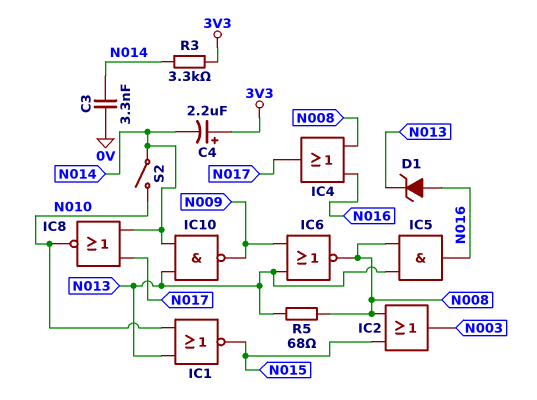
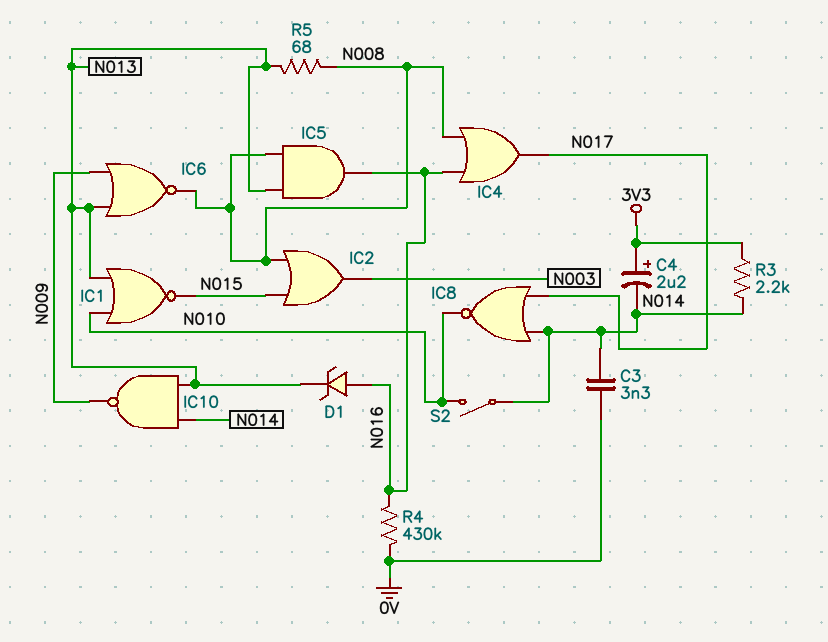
R3: 3.3k (3V3, N014) -> 2.2k (3V3, N014)
R4: none -> 430k (0V, N016)

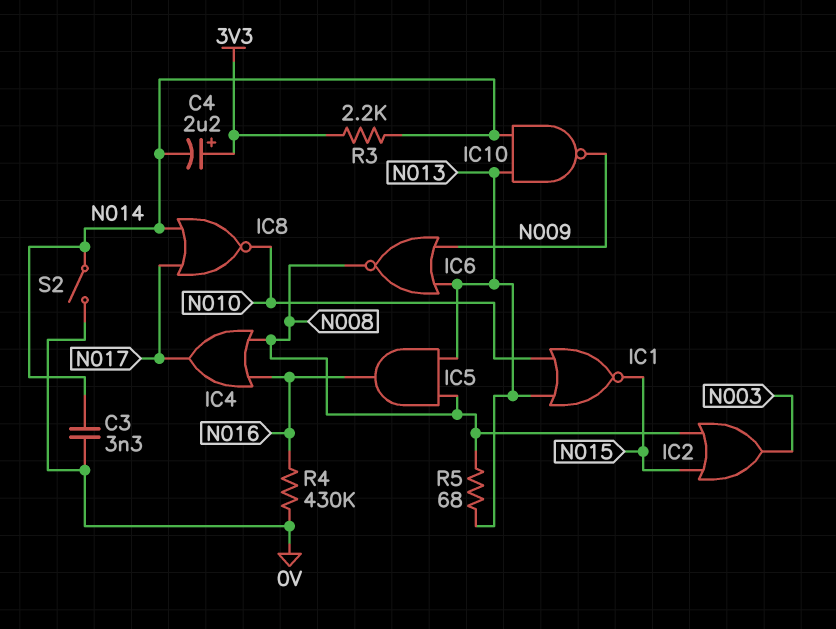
D1: zener (A N016, K N013) -> none
S2: switch (N010, N014) -> switch (0V, N014)

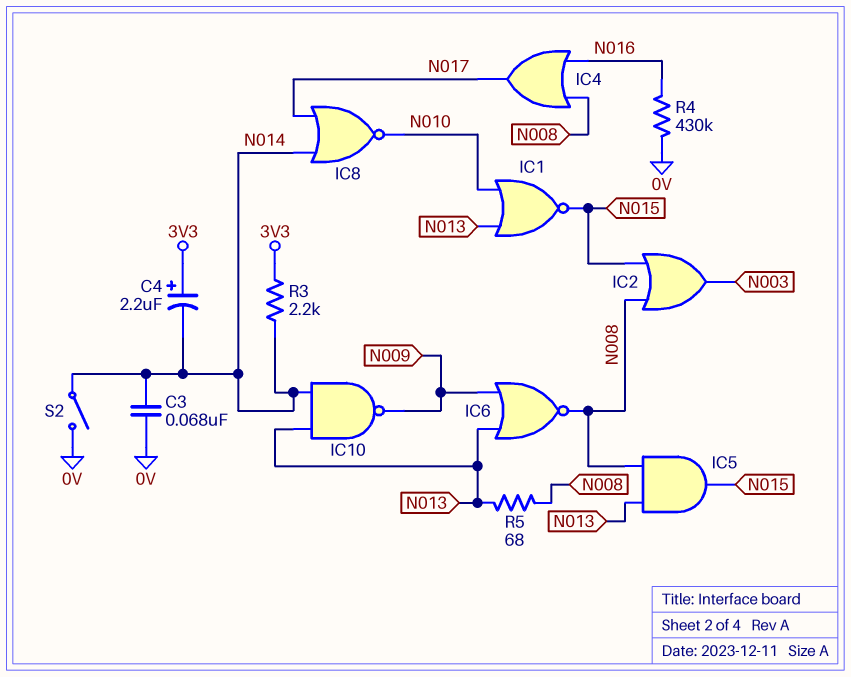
C3: 3.3nF (0V, N014) -> 68nF (0V, N014)
IC5: AND (in N008, in N013, out N016) -> AND (in N008, in N013, out N015)

